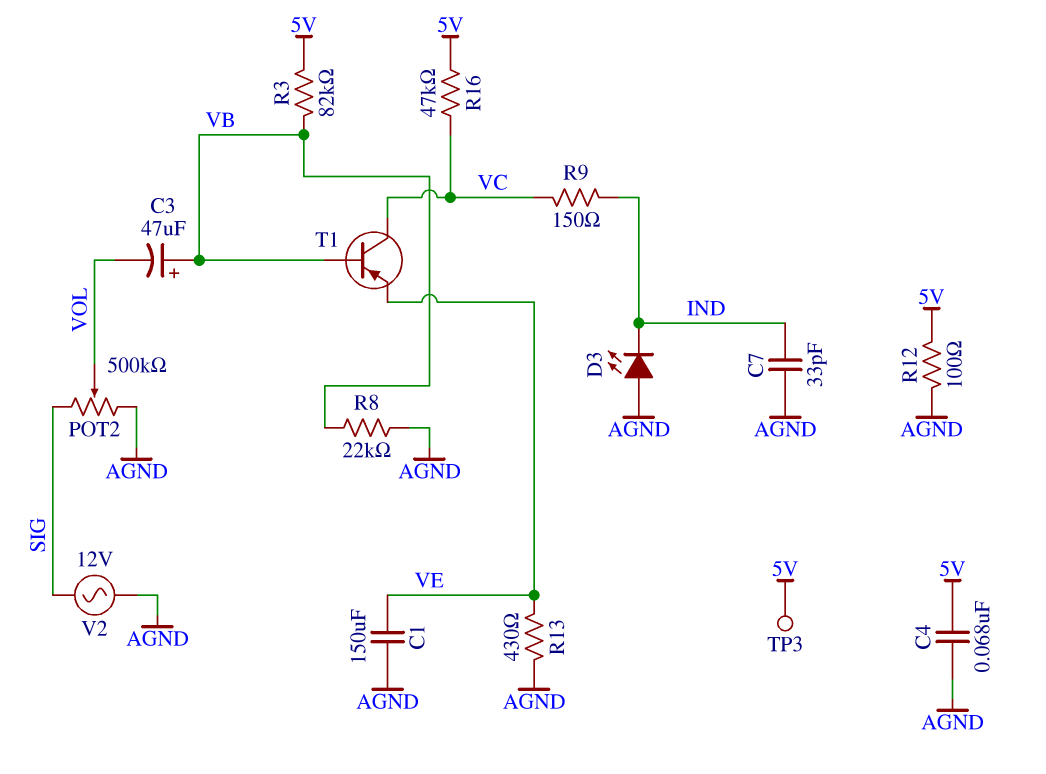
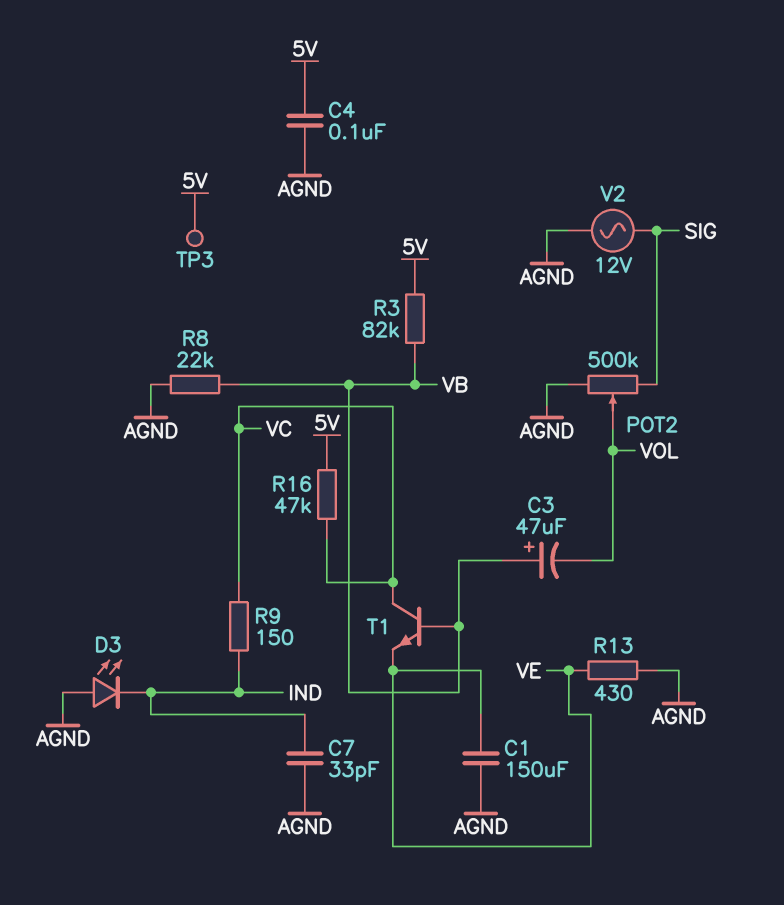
C4: 68nF (5V, AGND) -> 100nF (5V, AGND)
R12: 100 (5V, AGND) -> none
T1: PNP (B VB, C VC, E VE) -> NPN (B VB, C VC, E VE)

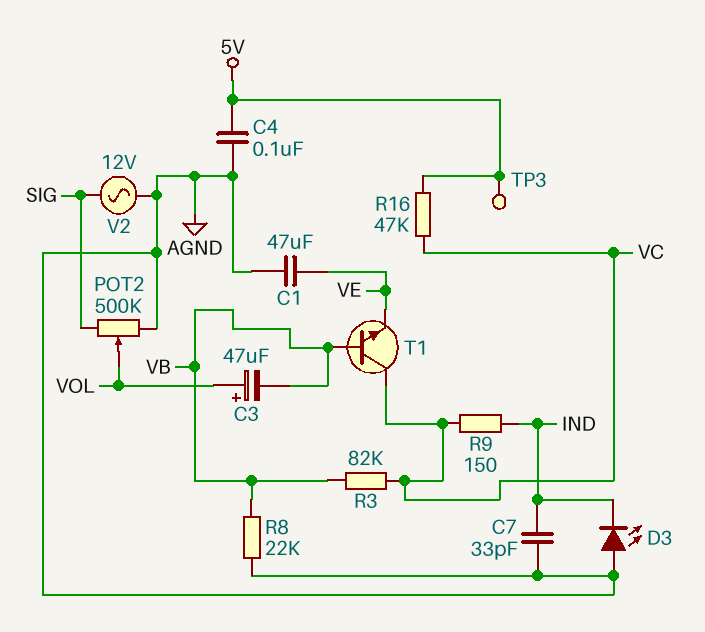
C1: 150uF (AGND, VE) -> 47uF (AGND, VE)
C3: 47uF (plus VB, minus VOL) -> 47uF (plus VOL, minus VB)
R3: 82k (5V, VB) -> 82k (VB, VC)
R13: 430 (AGND, VE) -> none

